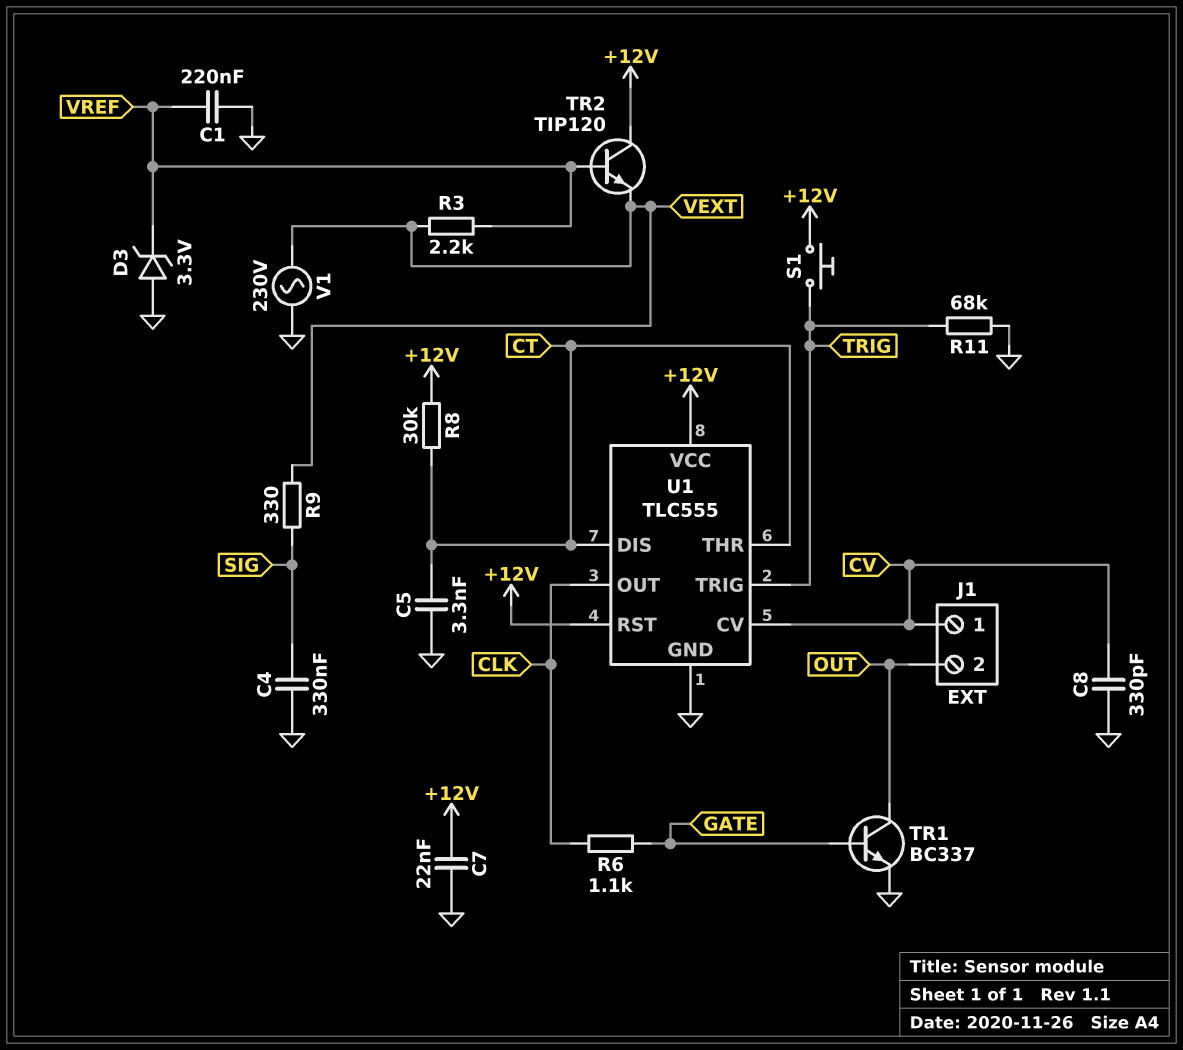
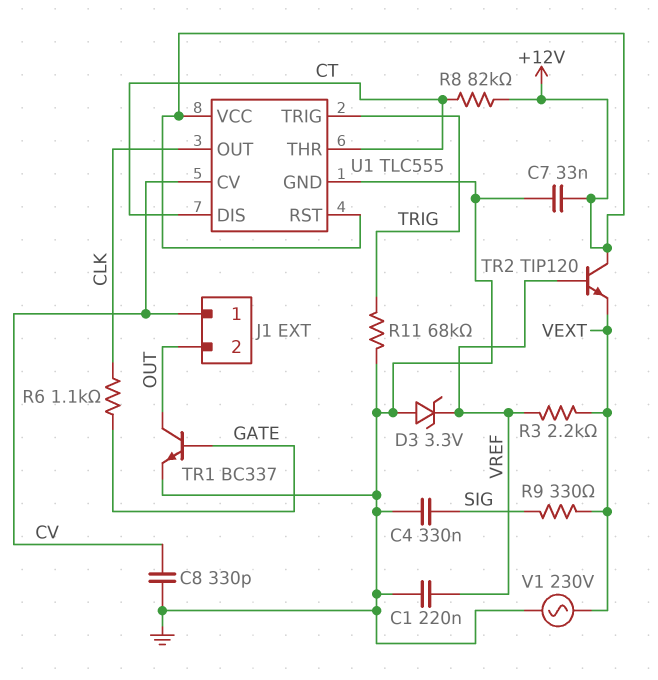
C5: 3.3nF (CT, GND) -> none
C7: 22nF (+12V, GND) -> 33nF (+12V, GND)
R8: 30k (+12V, CT) -> 82k (+12V, CT)
S1: button (+12V, TRIG) -> none

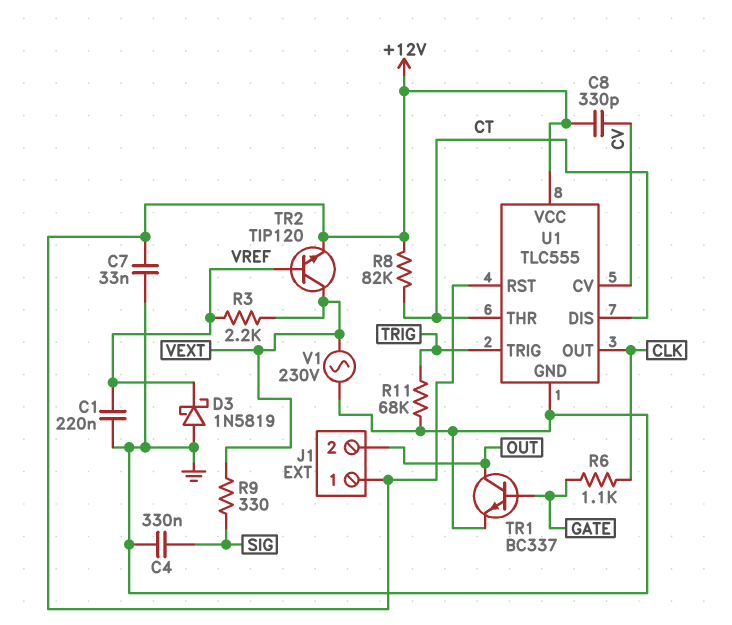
C8: 330pF (CV, GND) -> 330pF (+12V, CV)
D3: zener 3.3V (A GND, K VREF) -> schottky 1N5819 (A GND, K VREF)
J1 pin 1: CV -> +12V
TR2: NPN TIP120 (B VREF, C +12V, E VEXT) -> NPN TIP120 (B VREF, C VEXT, E +12V)

